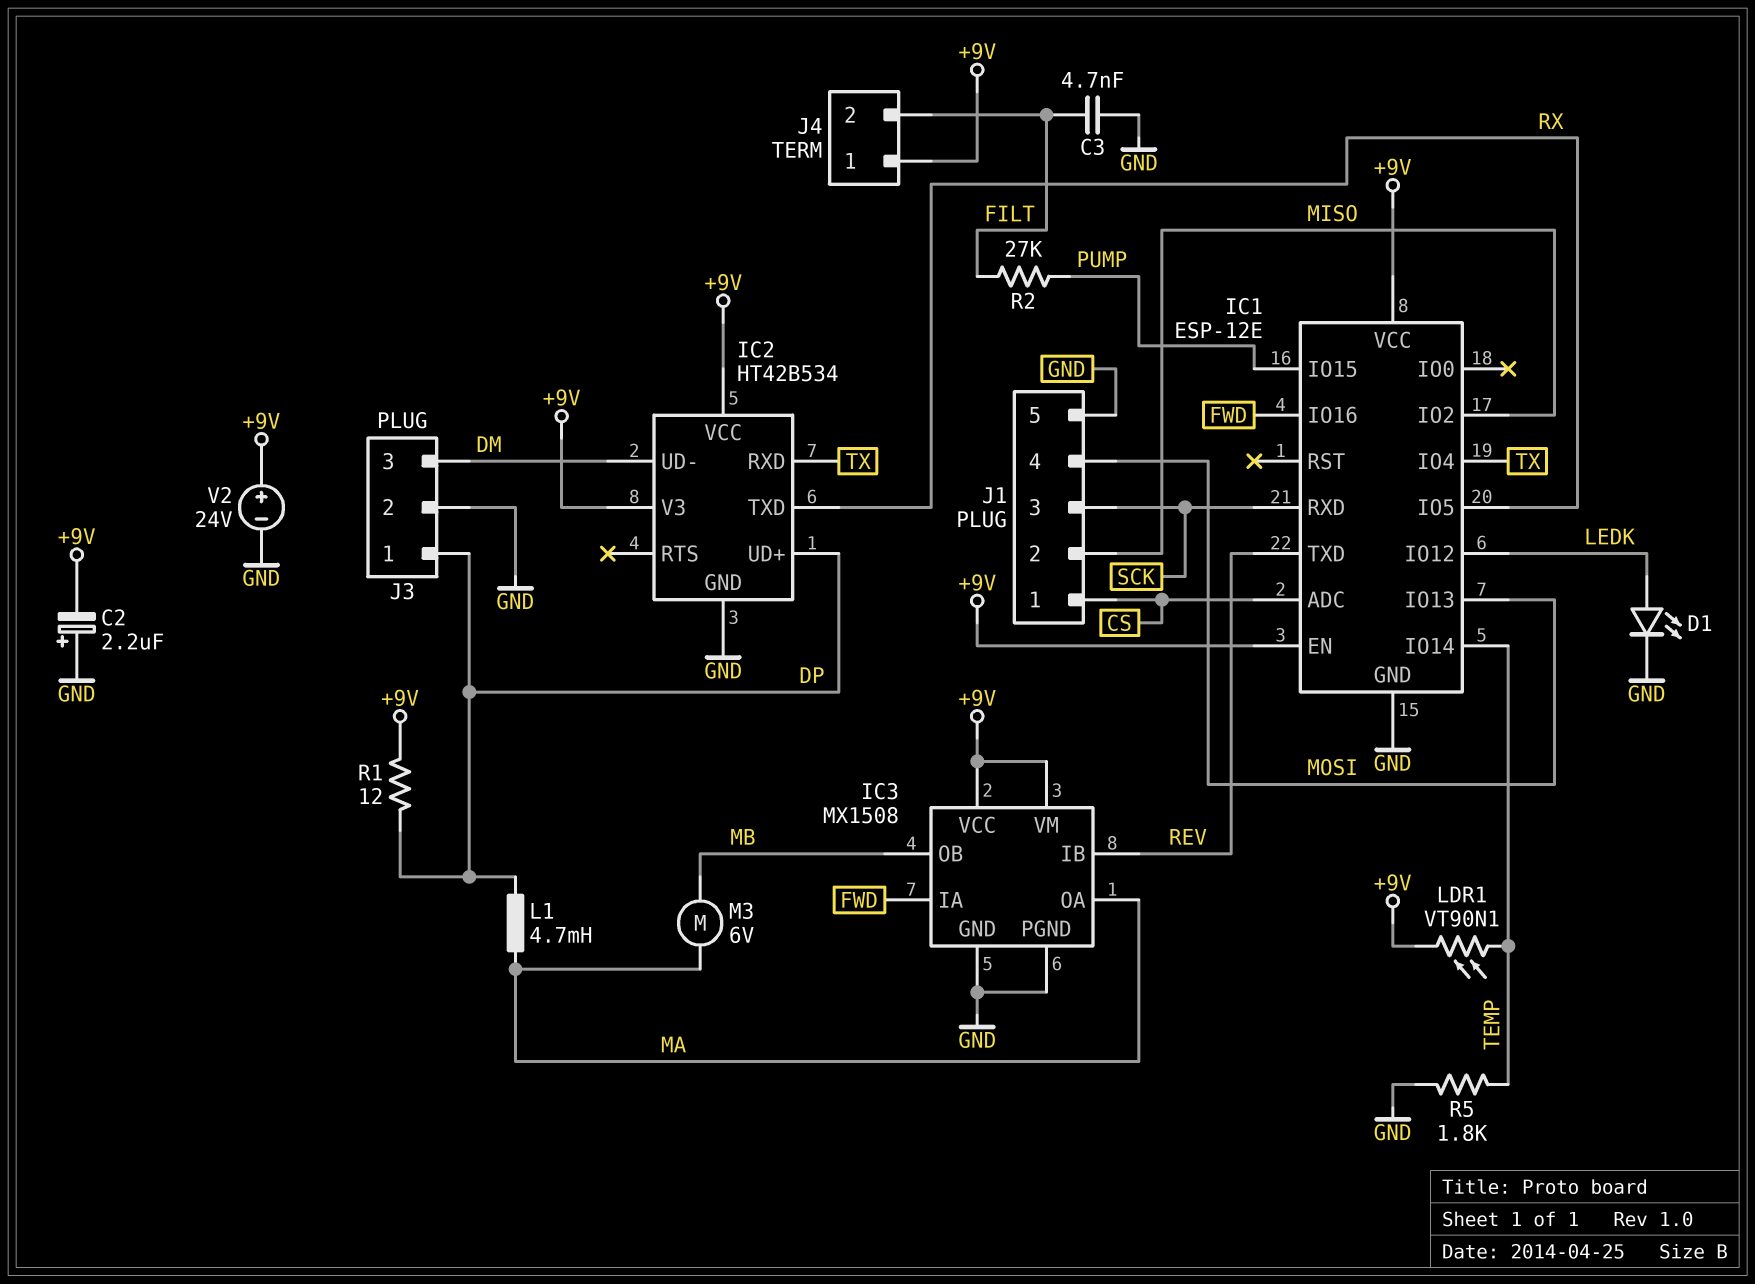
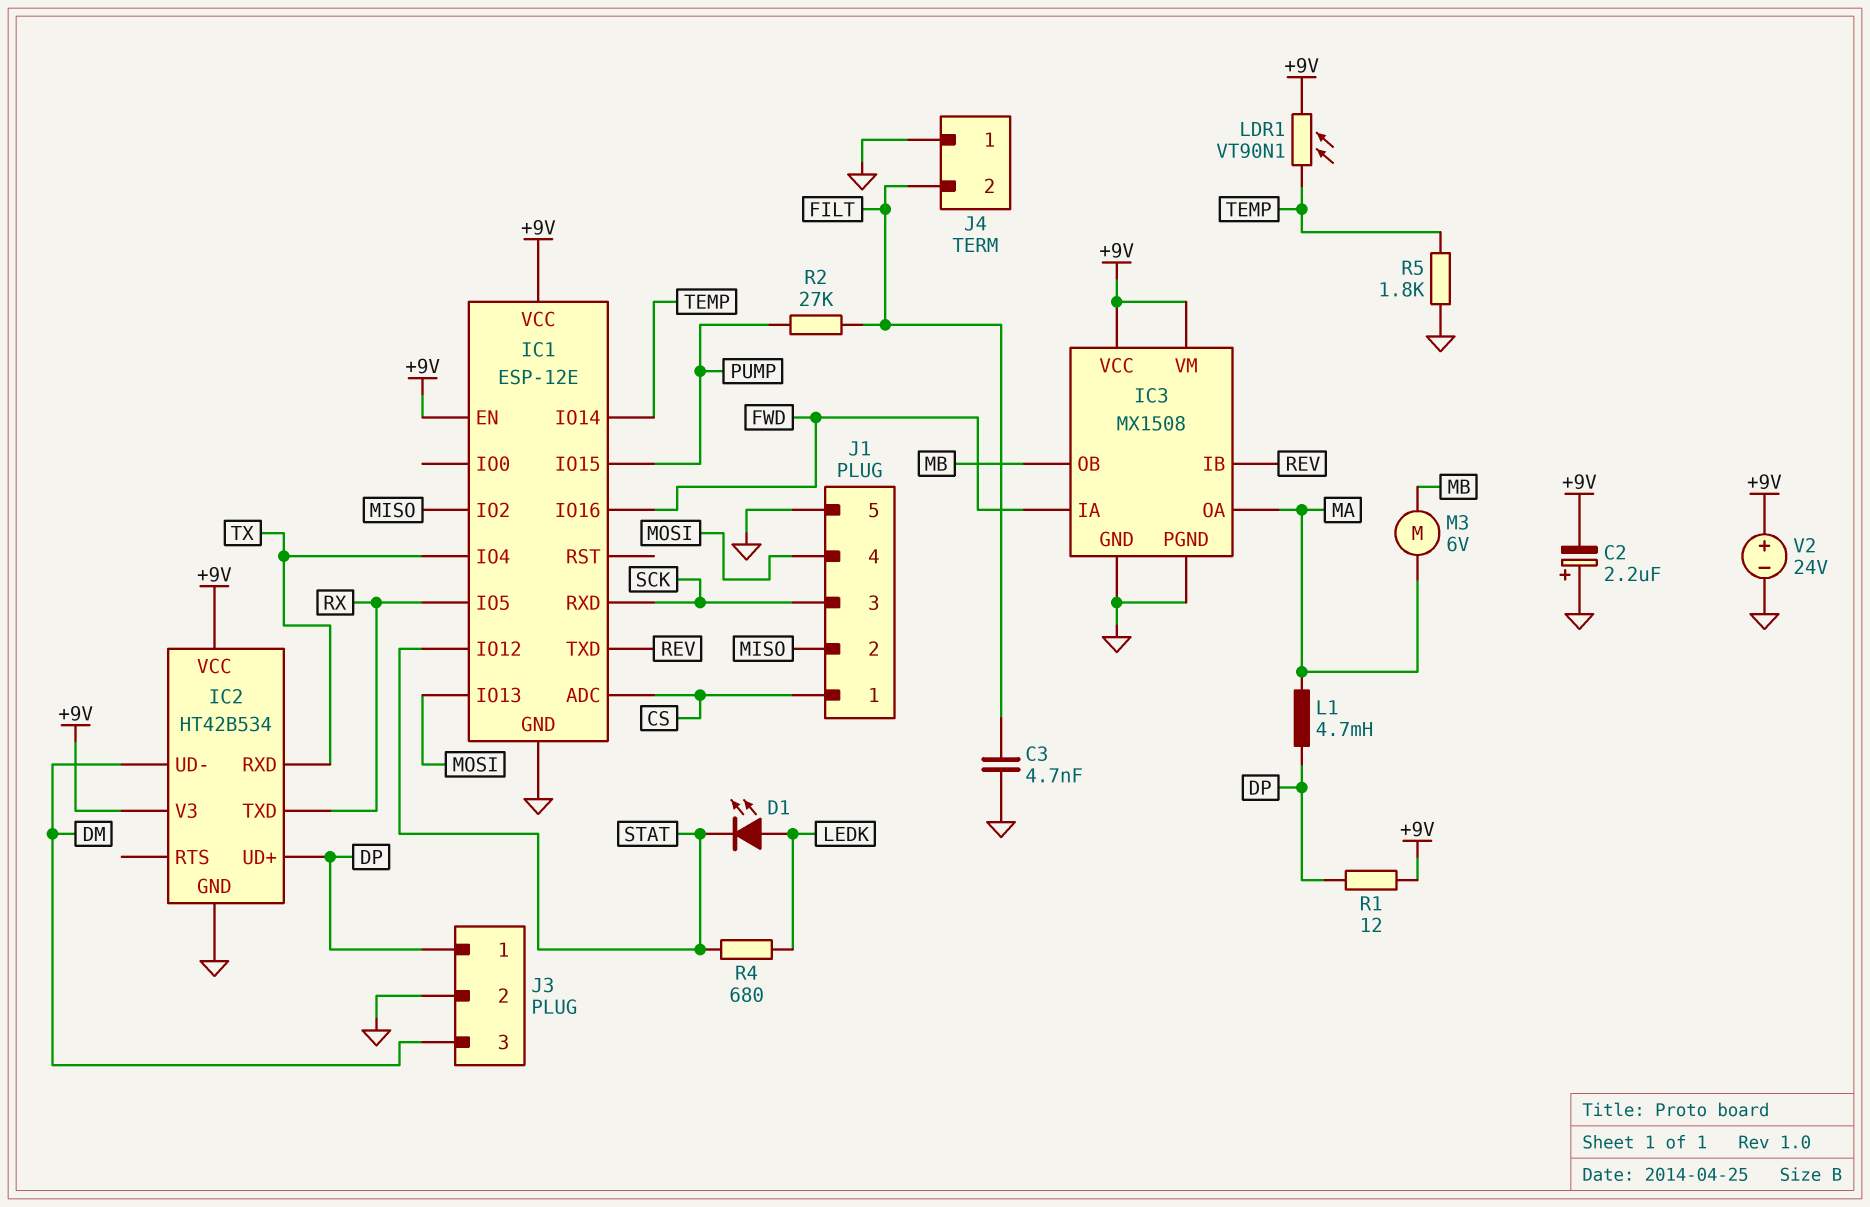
D1: LED (A LEDK, K GND) -> LED (A LEDK, K STAT)
IC1 pin IO12: LEDK -> STAT
J4 pin 1: +9V -> GND
R4: none -> 680 (LEDK, STAT)

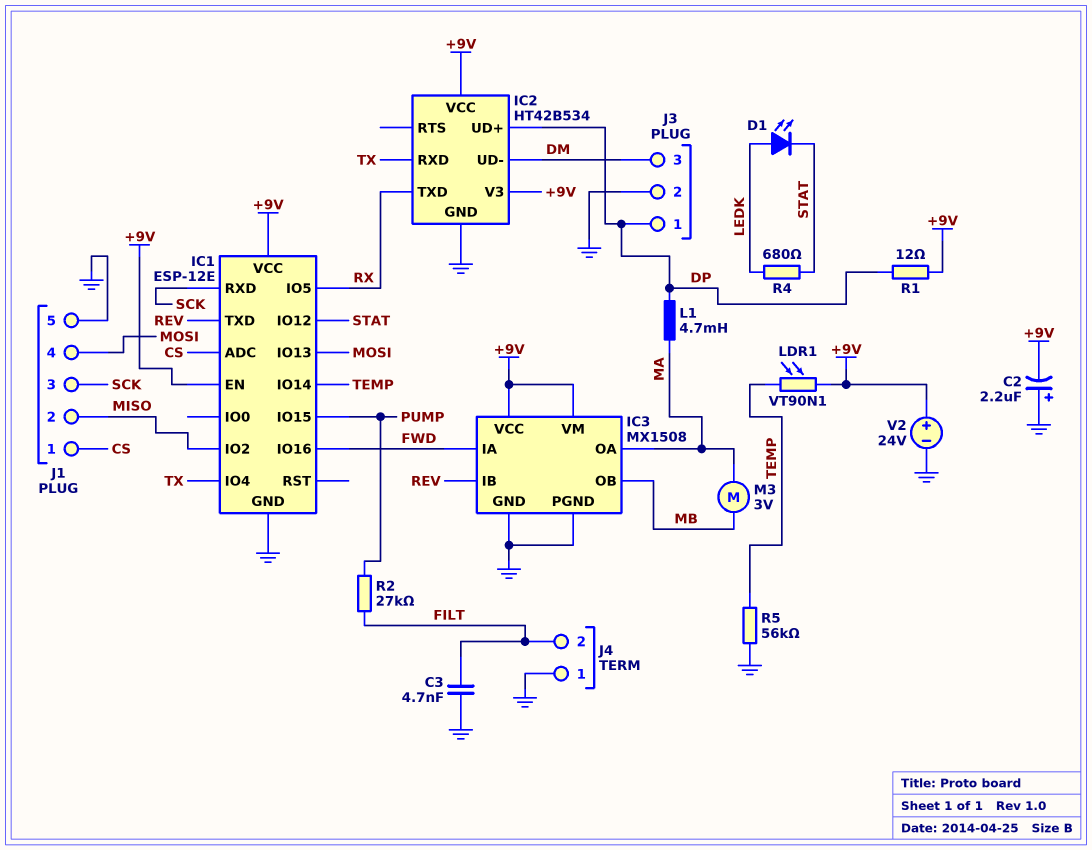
M3: motor 6V (MA, MB) -> motor 3V (MA, MB)
R5: 1.8k (GND, TEMP) -> 56k (GND, TEMP)

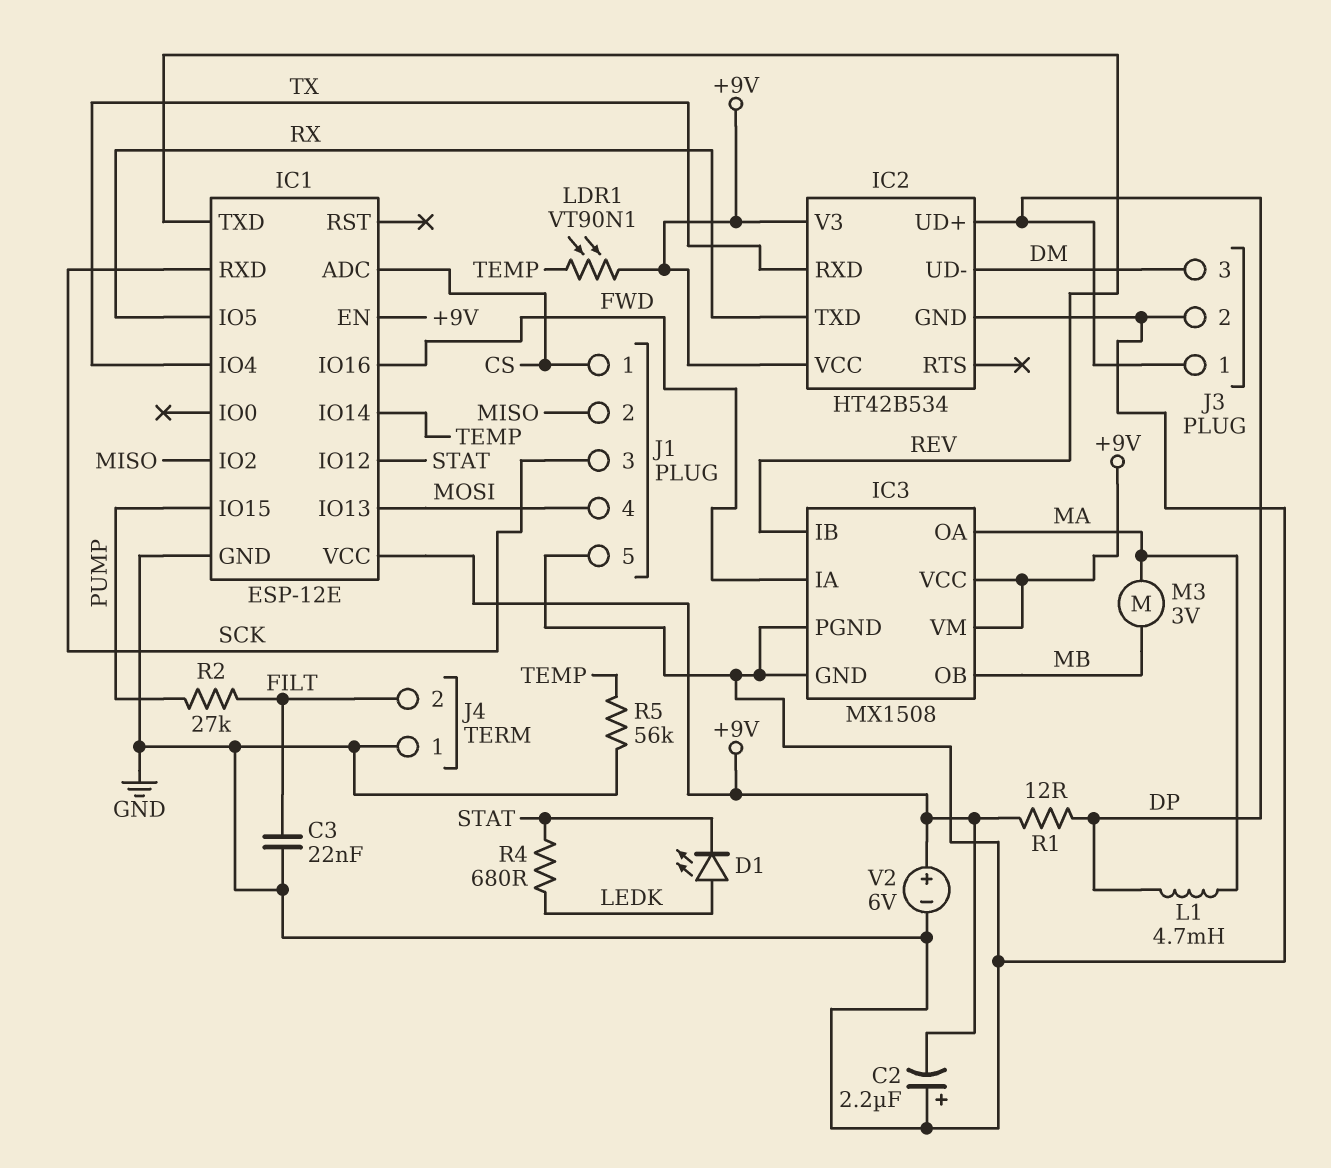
C3: 4.7nF (FILT, GND) -> 22nF (FILT, GND)
V2: 24V (plus +9V, minus GND) -> 6V (plus +9V, minus GND)

